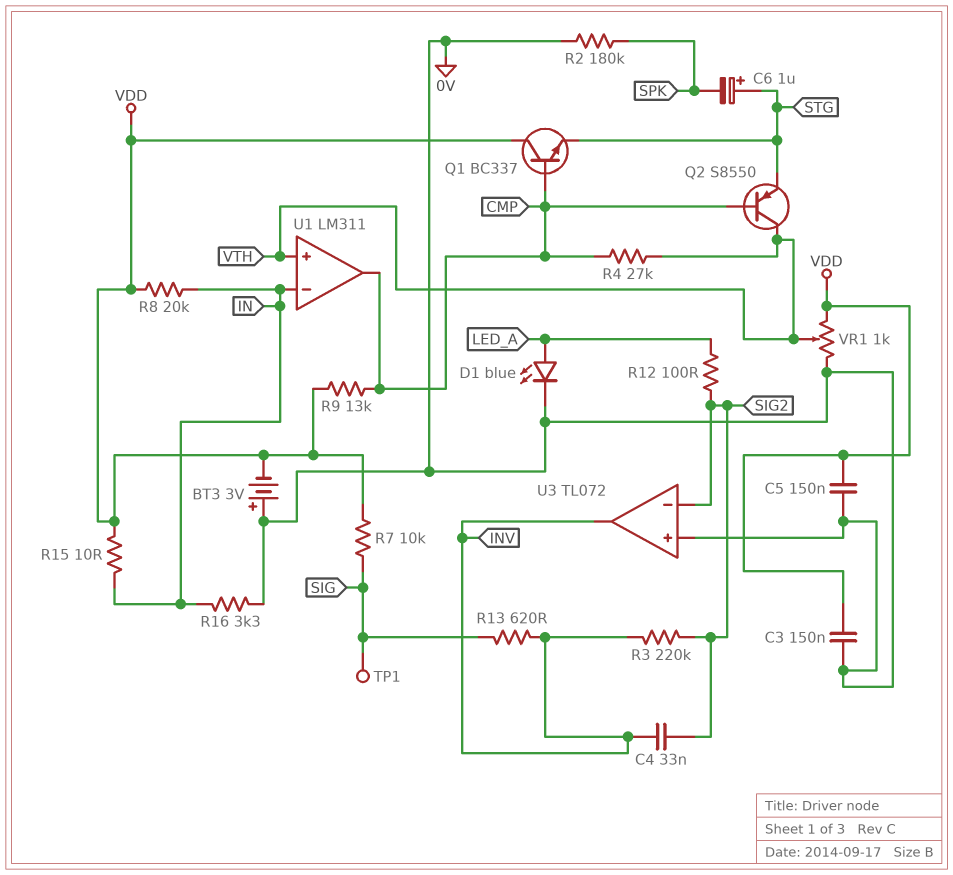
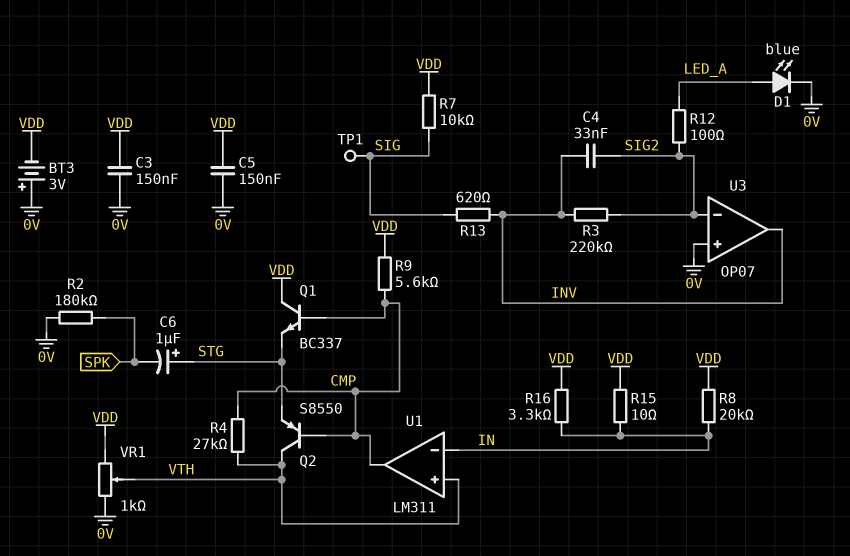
R9: 13k (CMP, VDD) -> 5.6k (CMP, VDD)
R16: 3.3k (0V, IN) -> 3.3k (IN, VDD)
U3: TL072 -> OP07

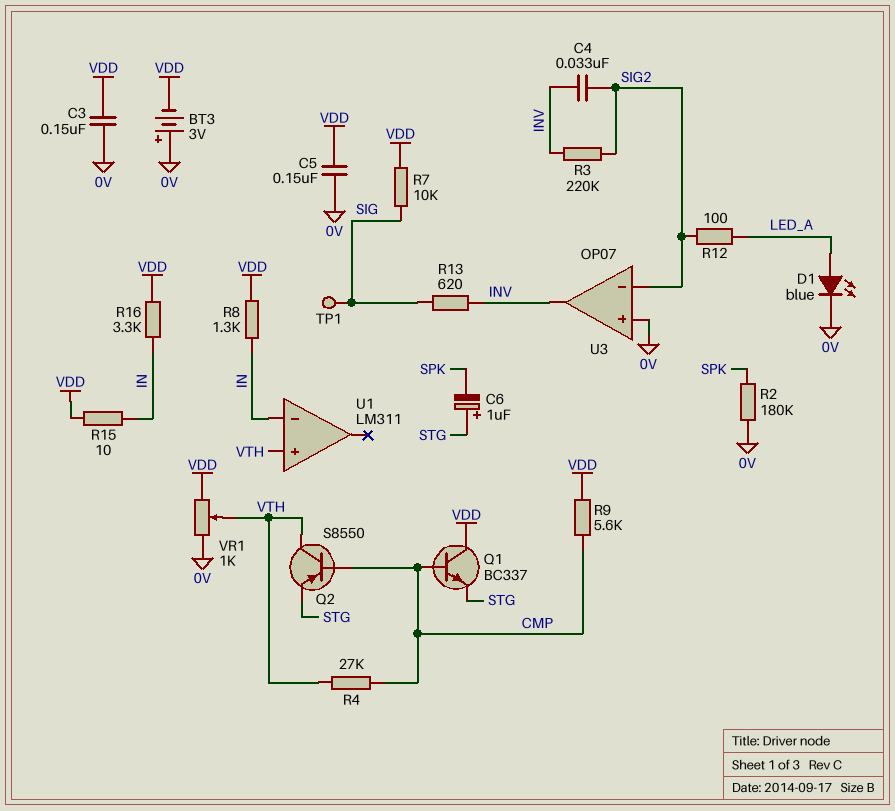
R8: 20k (IN, VDD) -> 1.3k (IN, VDD)
U1 pin out: CMP -> none

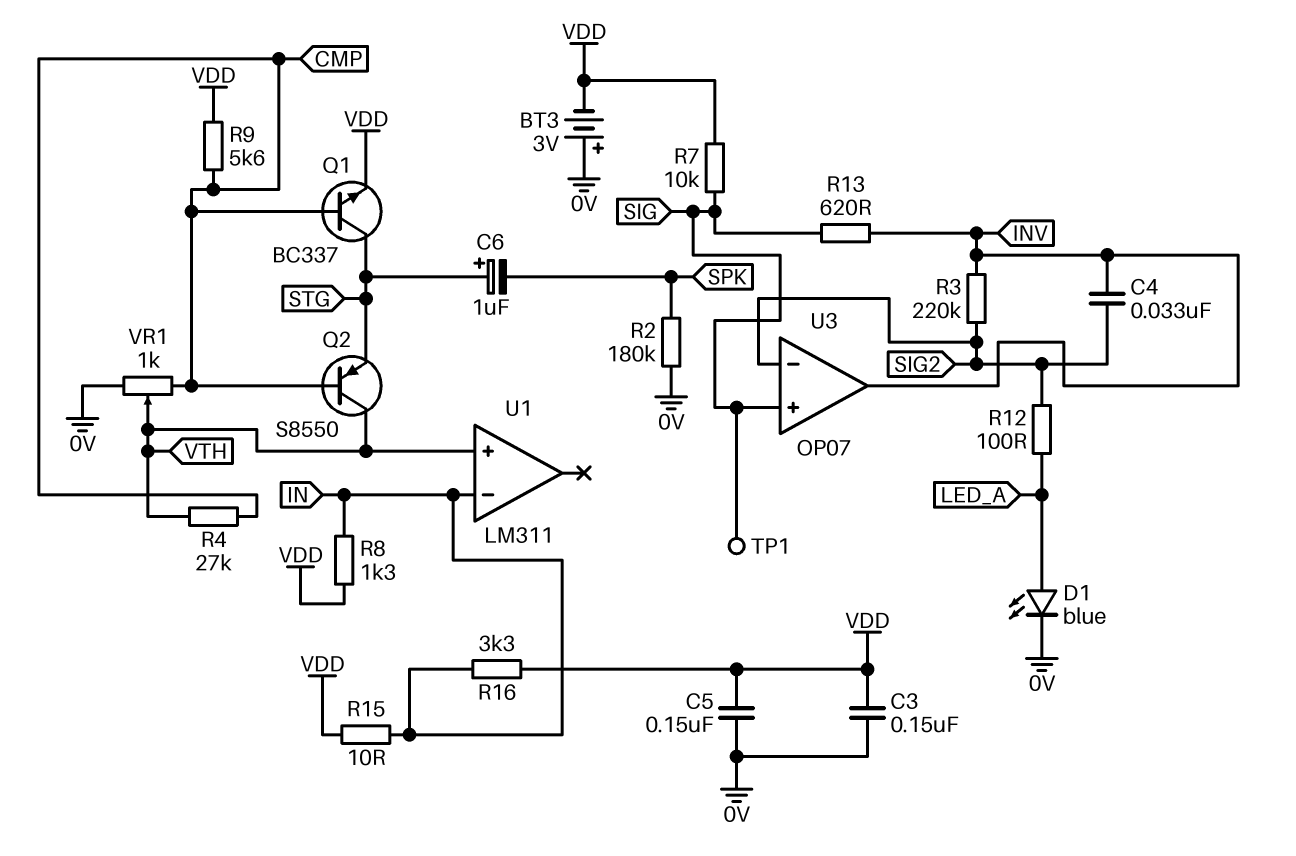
Q1: NPN BC337 (B CMP, C VDD, E STG) -> NPN BC337 (B CMP, C STG, E VDD)
U3 pin in+: 0V -> SIG
VR1: 1k (0V, VDD, wiper VTH) -> 1k (0V, CMP, wiper VTH)

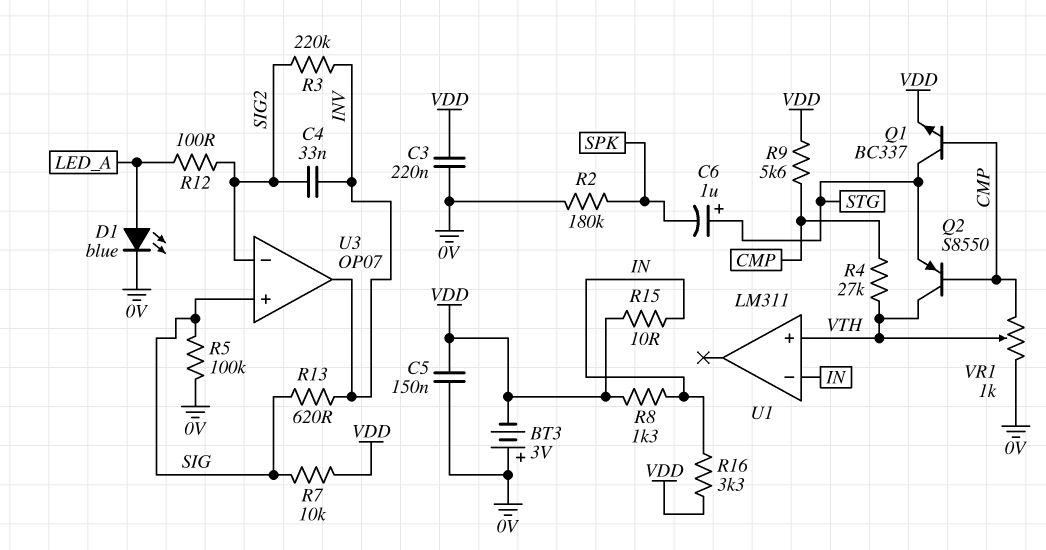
C3: 150nF (0V, VDD) -> 220nF (0V, VDD)
R5: none -> 100k (0V, SIG)
TP1: test point (SIG) -> none

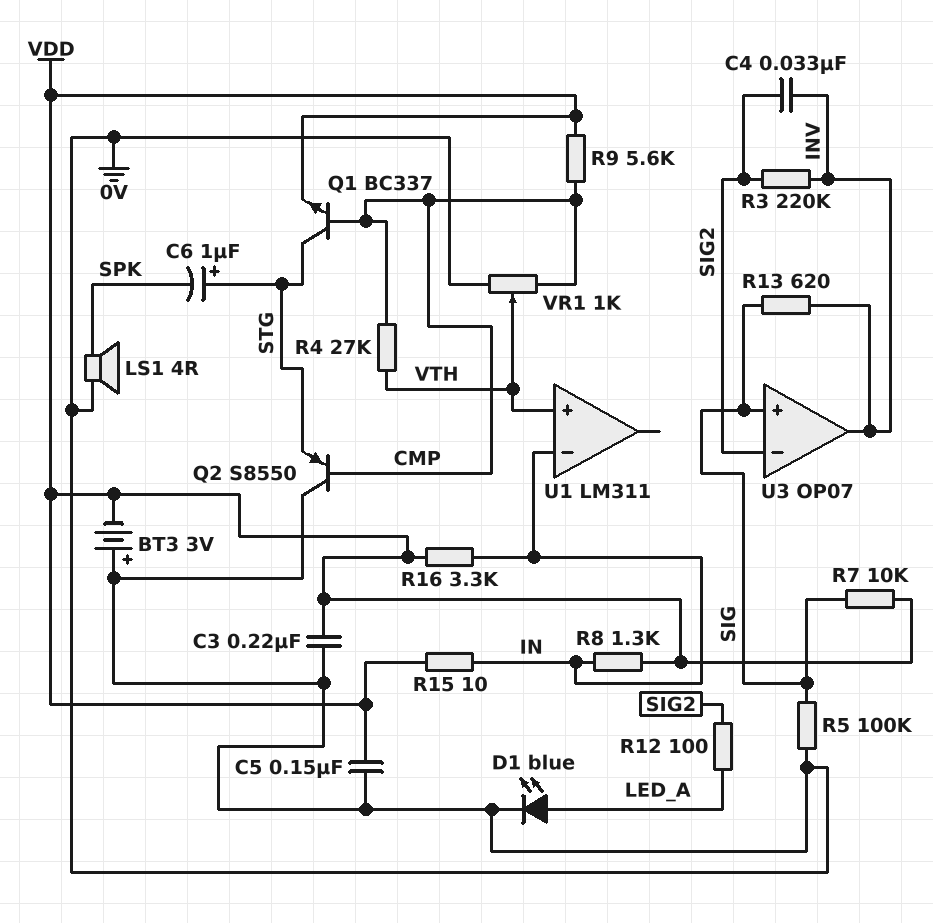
LS1: none -> speaker 4R (0V, SPK)
Q2: PNP S8550 (B CMP, C VTH, E STG) -> PNP S8550 (B CMP, C 0V, E STG)
R2: 180k (0V, SPK) -> none

